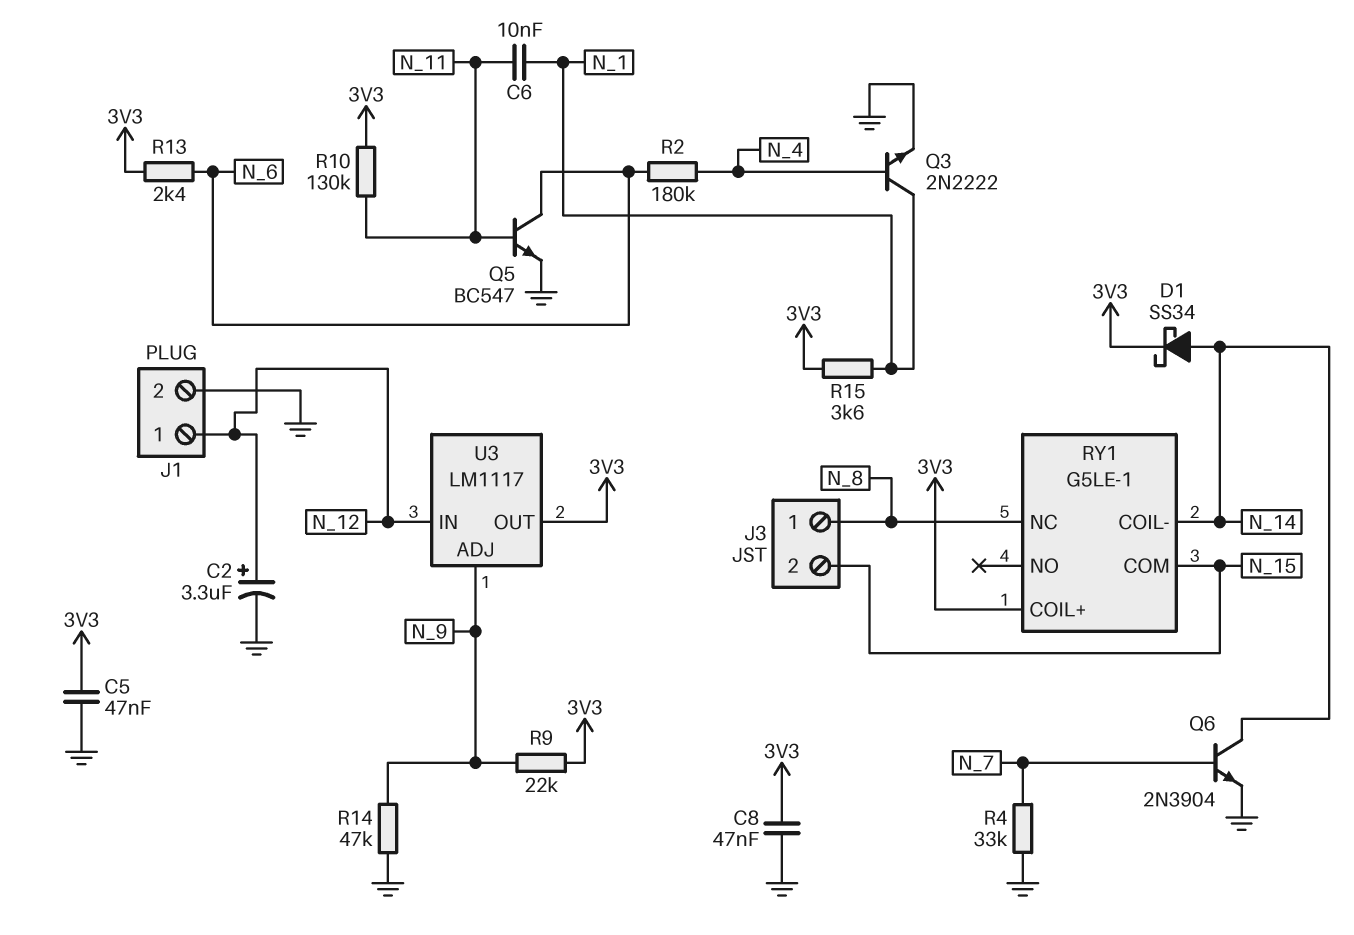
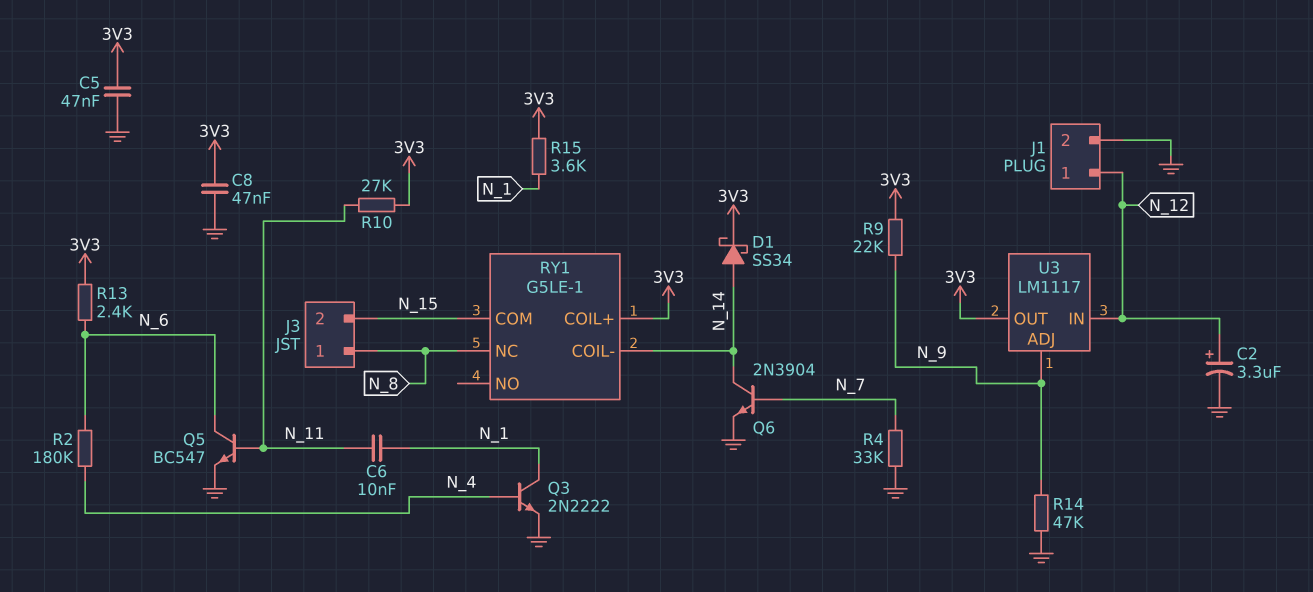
R10: 130k (3V3, N_11) -> 27k (3V3, N_11)

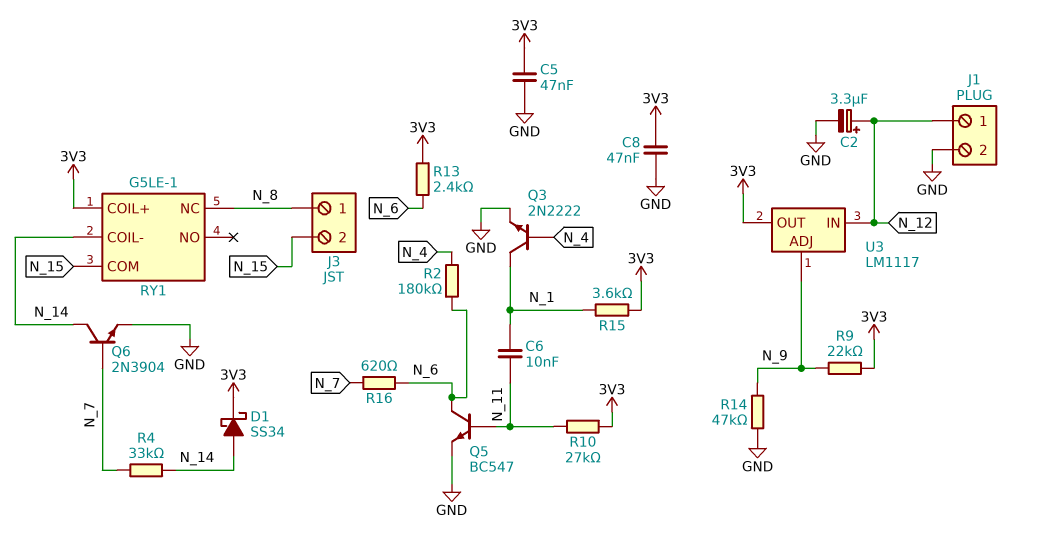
R4: 33k (GND, N_7) -> 33k (N_7, N_14)
R16: none -> 620 (N_6, N_7)

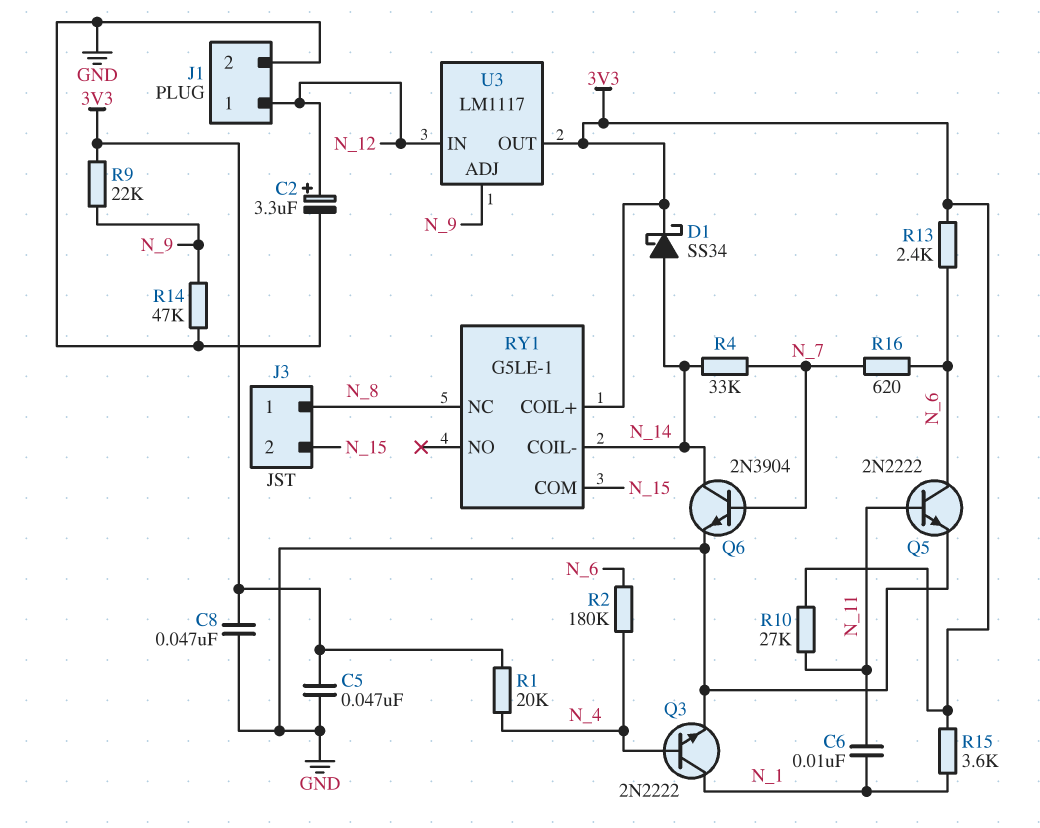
Q5: NPN BC547 (B N_11, C N_6, E GND) -> NPN 2N2222 (B N_11, C N_6, E GND)
R1: none -> 20k (3V3, N_4)

